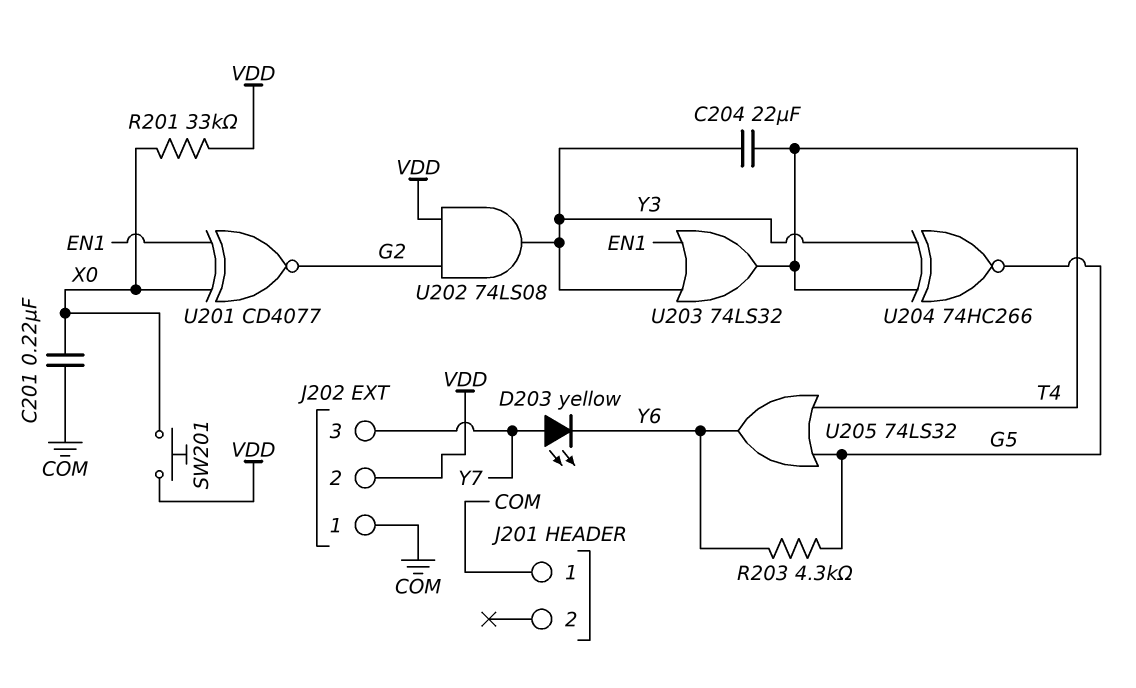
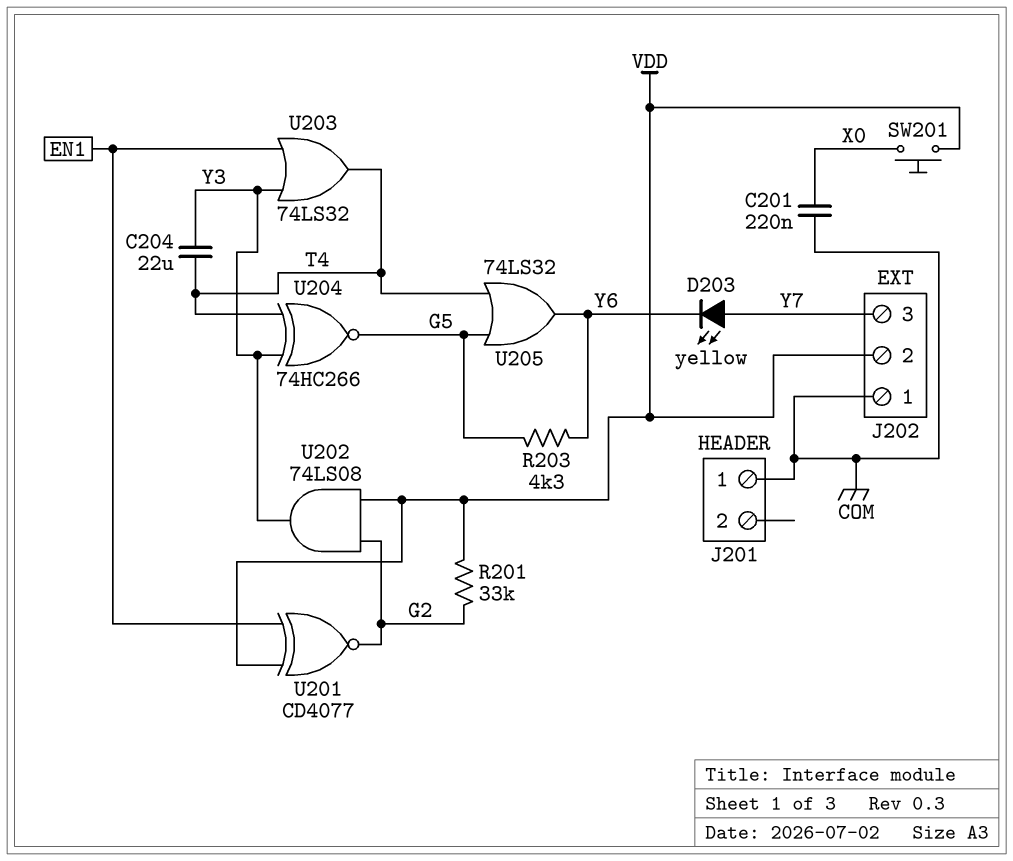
R201: 33k (VDD, X0) -> 33k (G2, VDD)
U201: XNOR CD4077 (in EN1, in X0, out G2) -> XNOR CD4077 (in EN1, in VDD, out G2)

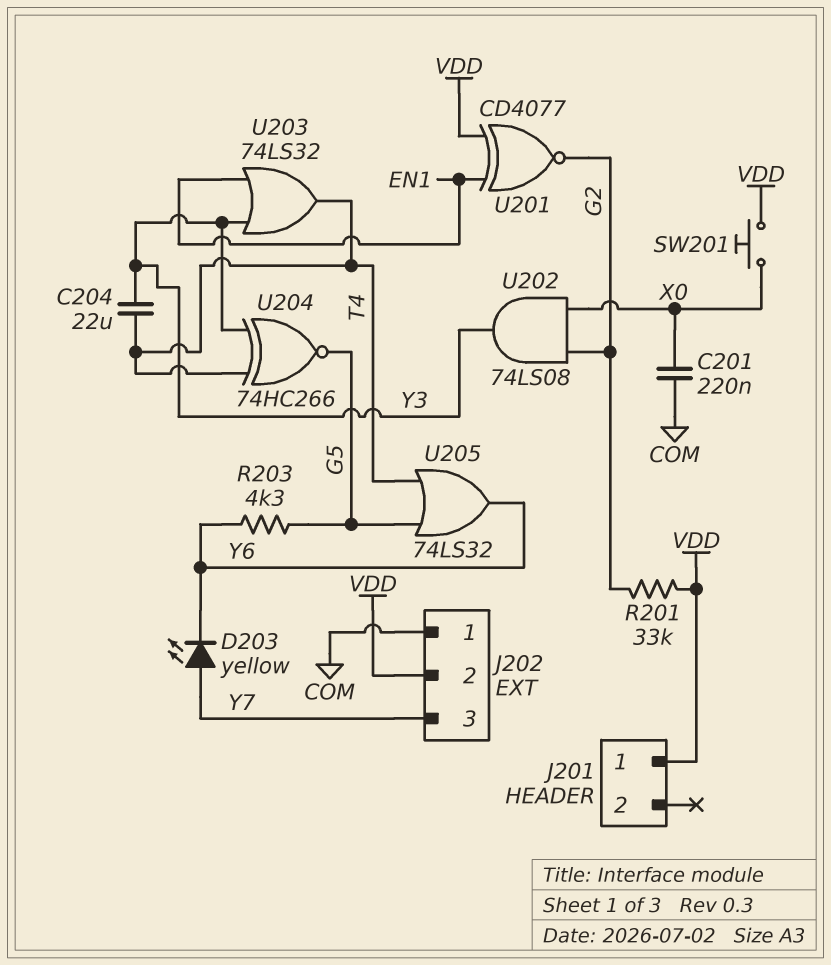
J201 pin 1: COM -> VDD
U202: AND 74LS08 (in G2, in VDD, out Y3) -> AND 74LS08 (in G2, in X0, out Y3)

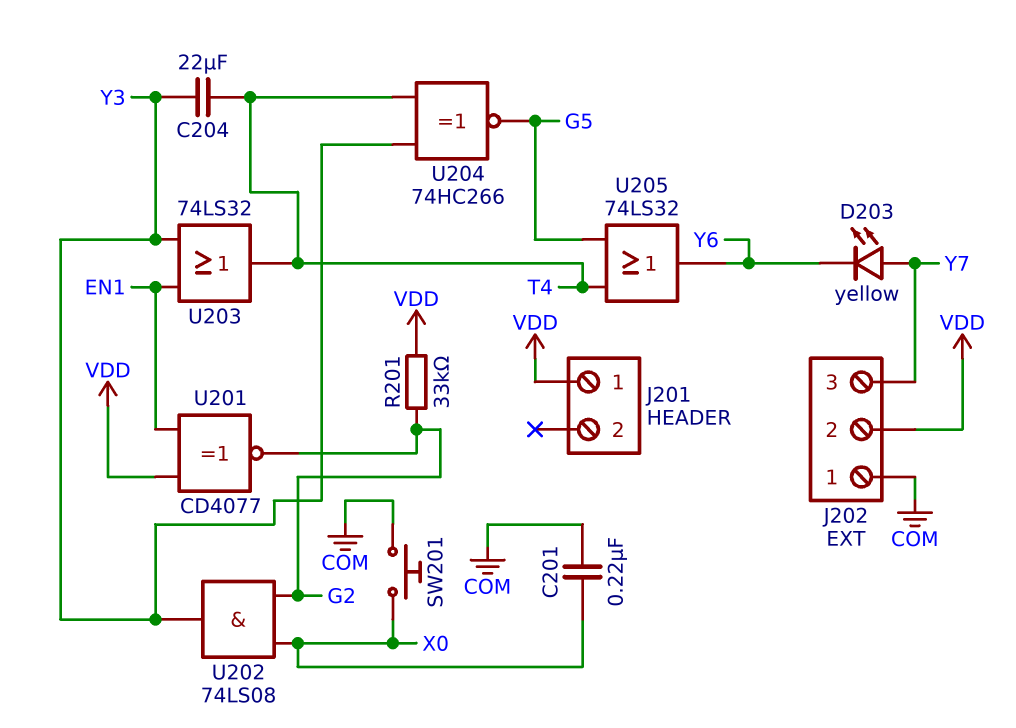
R203: 4.3k (G5, Y6) -> none
SW201: button (VDD, X0) -> button (COM, X0)

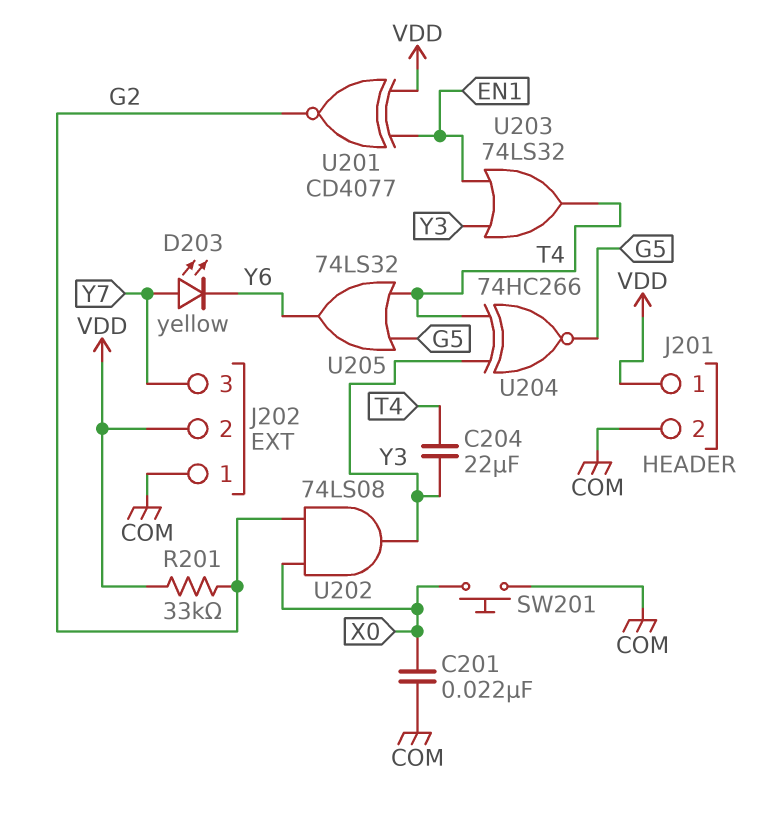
C201: 220nF (COM, X0) -> 22nF (COM, X0)
J201 pin 2: none -> COM

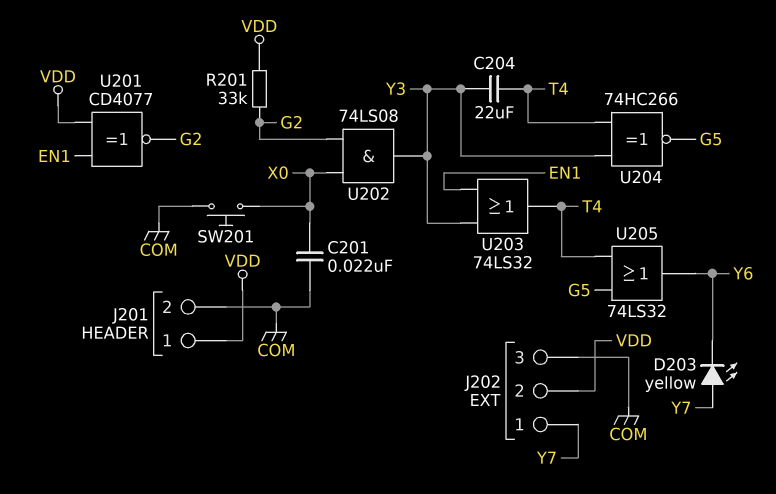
J202 pin 1: COM -> Y7
J202 pin 3: Y7 -> COM

